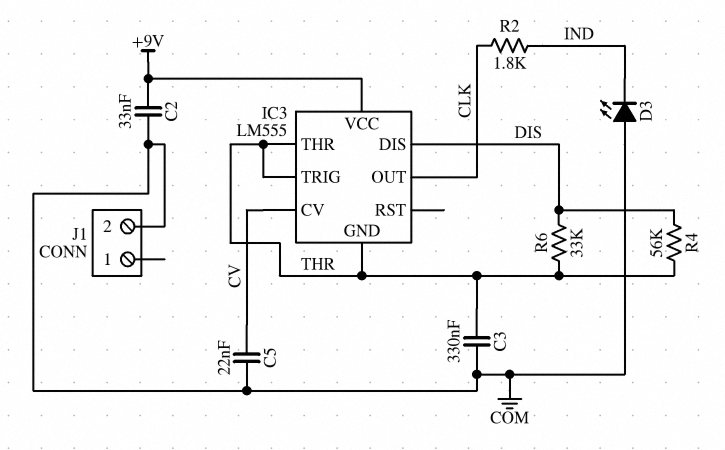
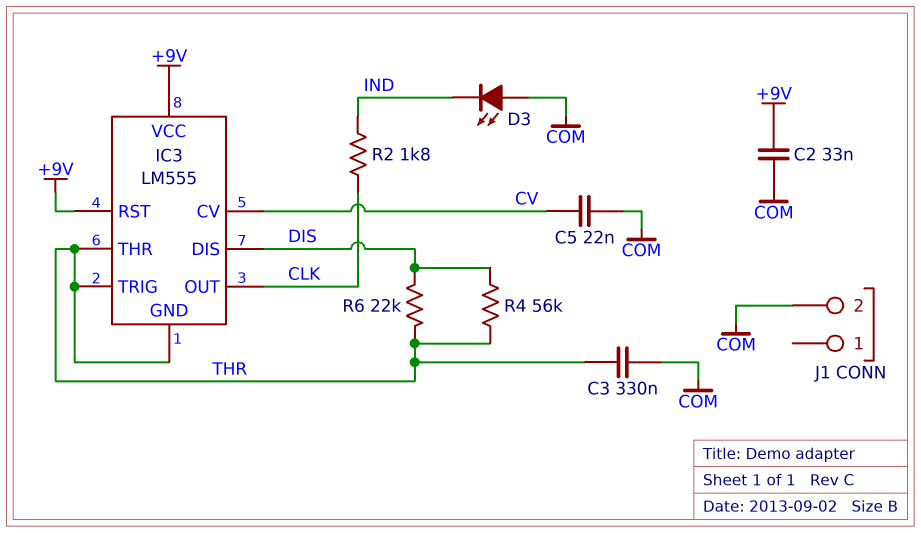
IC3 pin RST: none -> +9V
R6: 33k (DIS, THR) -> 22k (DIS, THR)

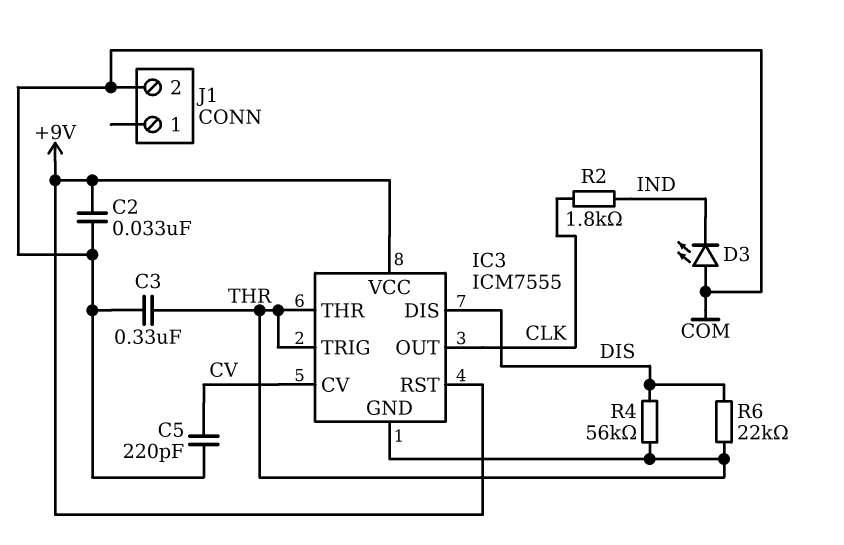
C5: 22nF (COM, CV) -> 220pF (COM, CV)
IC3: LM555 -> ICM7555

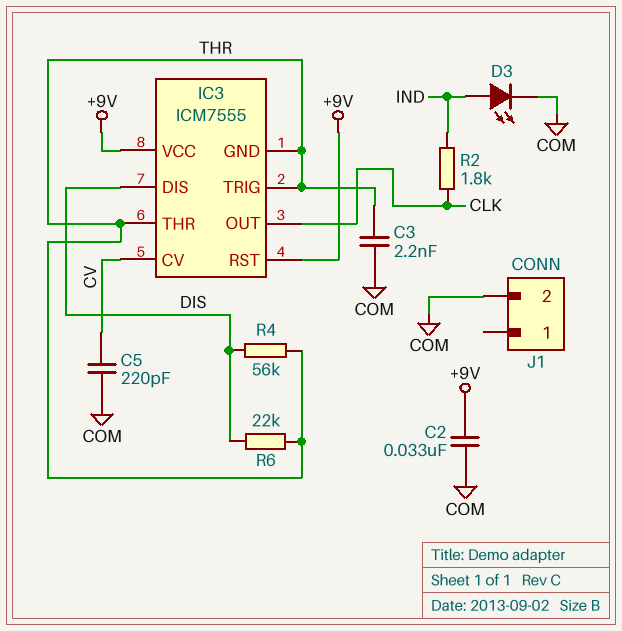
C3: 330nF (COM, THR) -> 2.2nF (COM, THR)
D3: LED (A COM, K IND) -> LED (A IND, K COM)

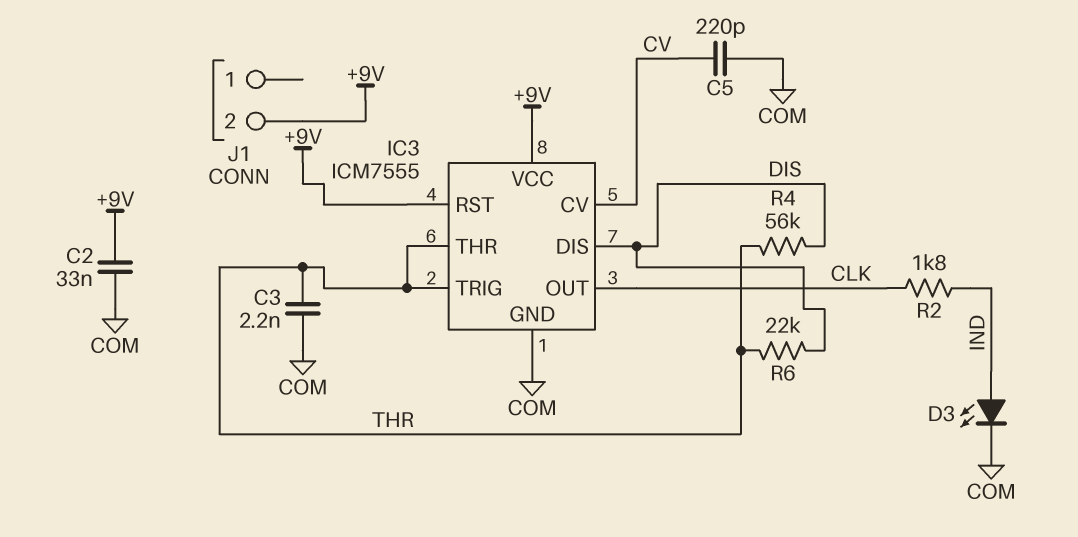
IC3 pin GND: THR -> COM
J1 pin 2: COM -> +9V

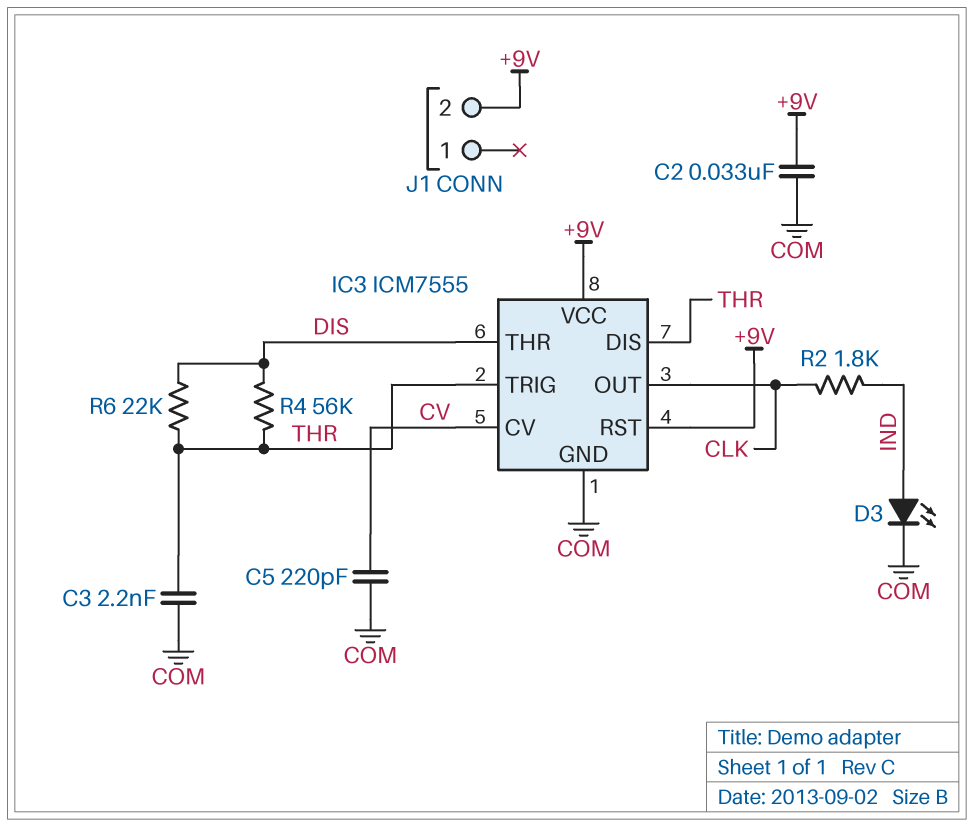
IC3 pin DIS: DIS -> THR
IC3 pin THR: THR -> DIS

